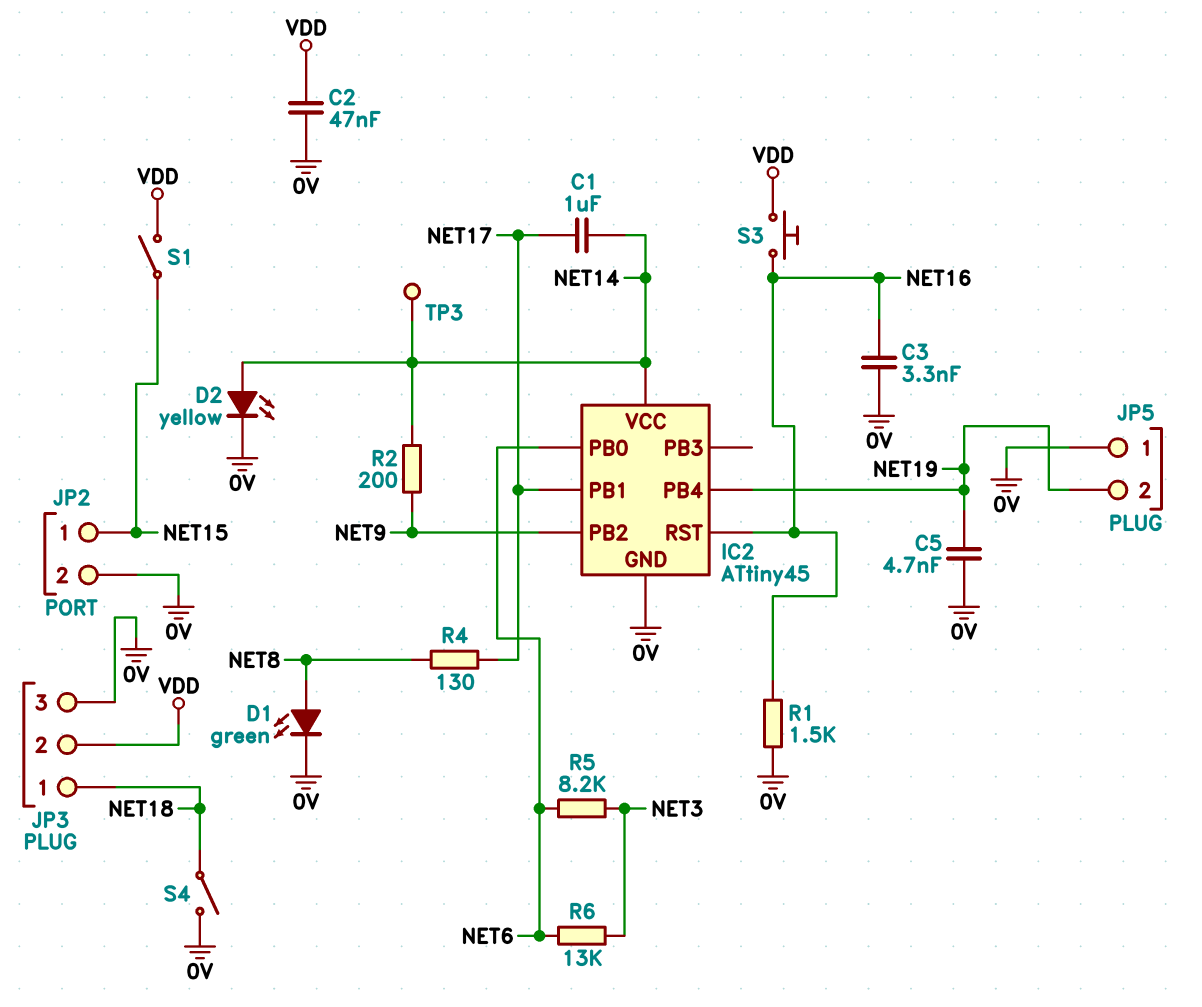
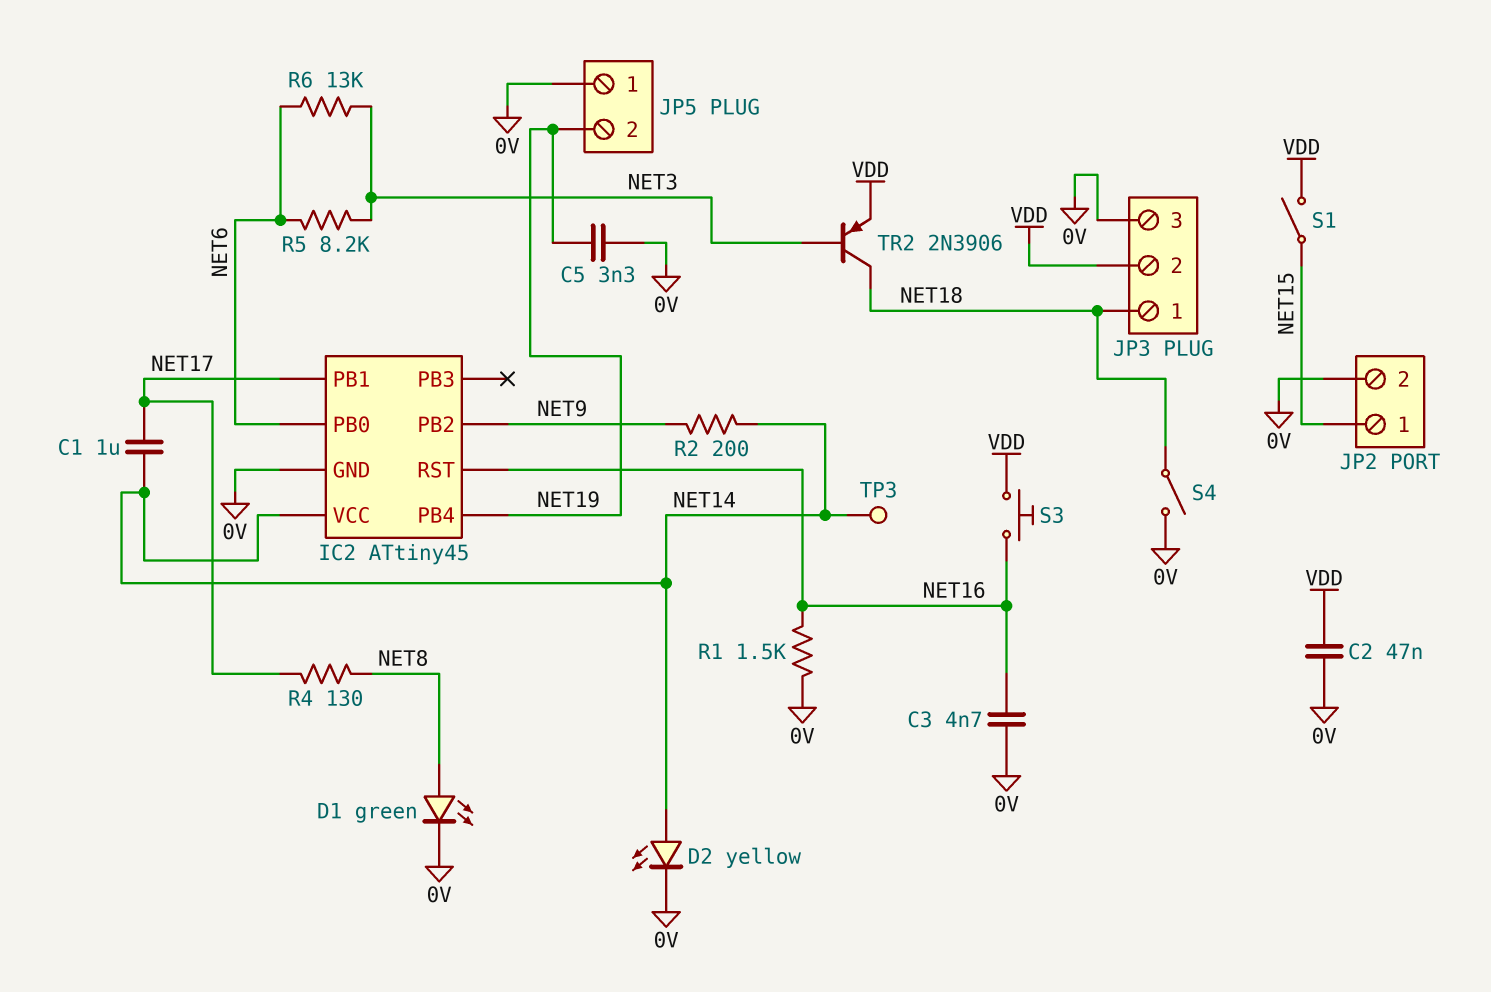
C3: 3.3nF (0V, NET16) -> 4.7nF (0V, NET16)
C5: 4.7nF (0V, NET19) -> 3.3nF (0V, NET19)
TR2: none -> PNP 2N3906 (B NET3, C NET18, E VDD)

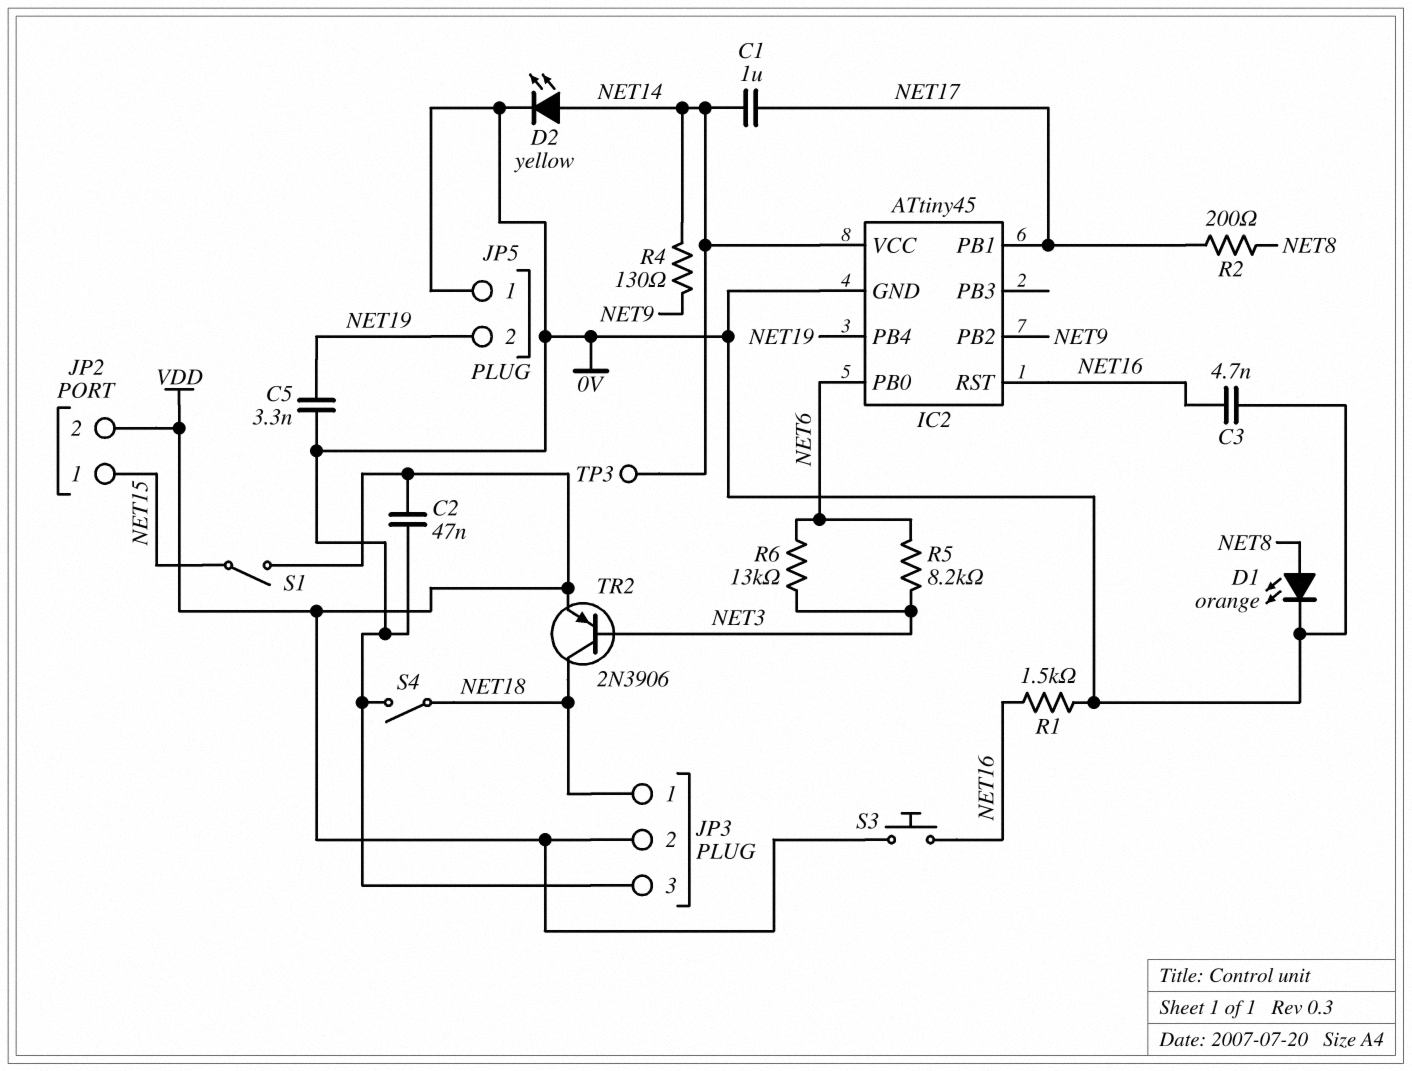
D1: LED green (A NET8, K 0V) -> LED orange (A NET8, K 0V)
JP2 pin 2: 0V -> VDD
R2: 200 (NET9, NET14) -> 200 (NET8, NET17)
R4: 130 (NET8, NET17) -> 130 (NET9, NET14)

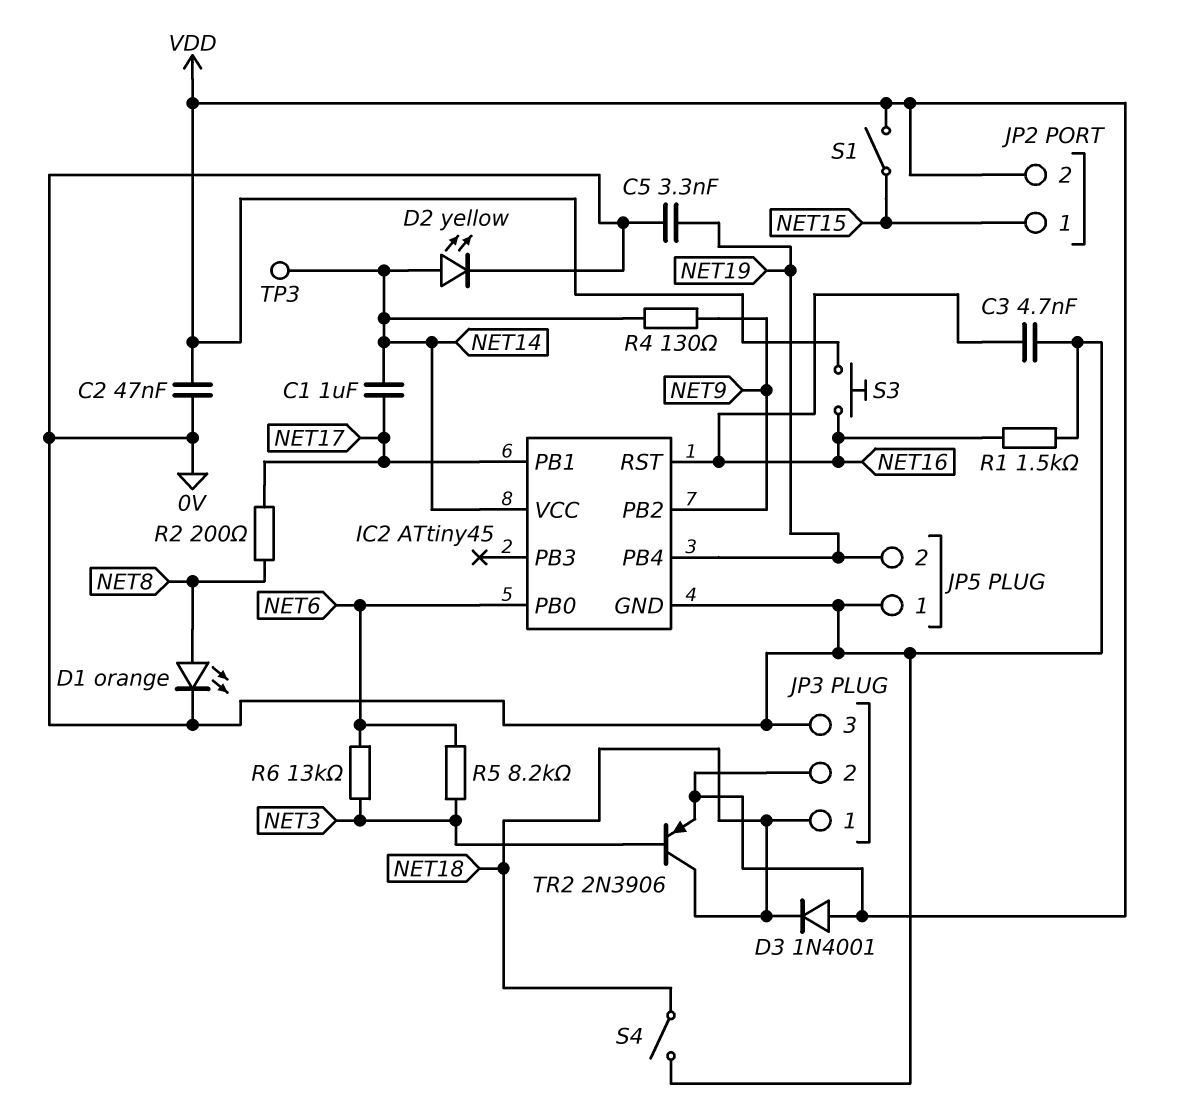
D3: none -> diode 1N4001 (A VDD, K NET18)

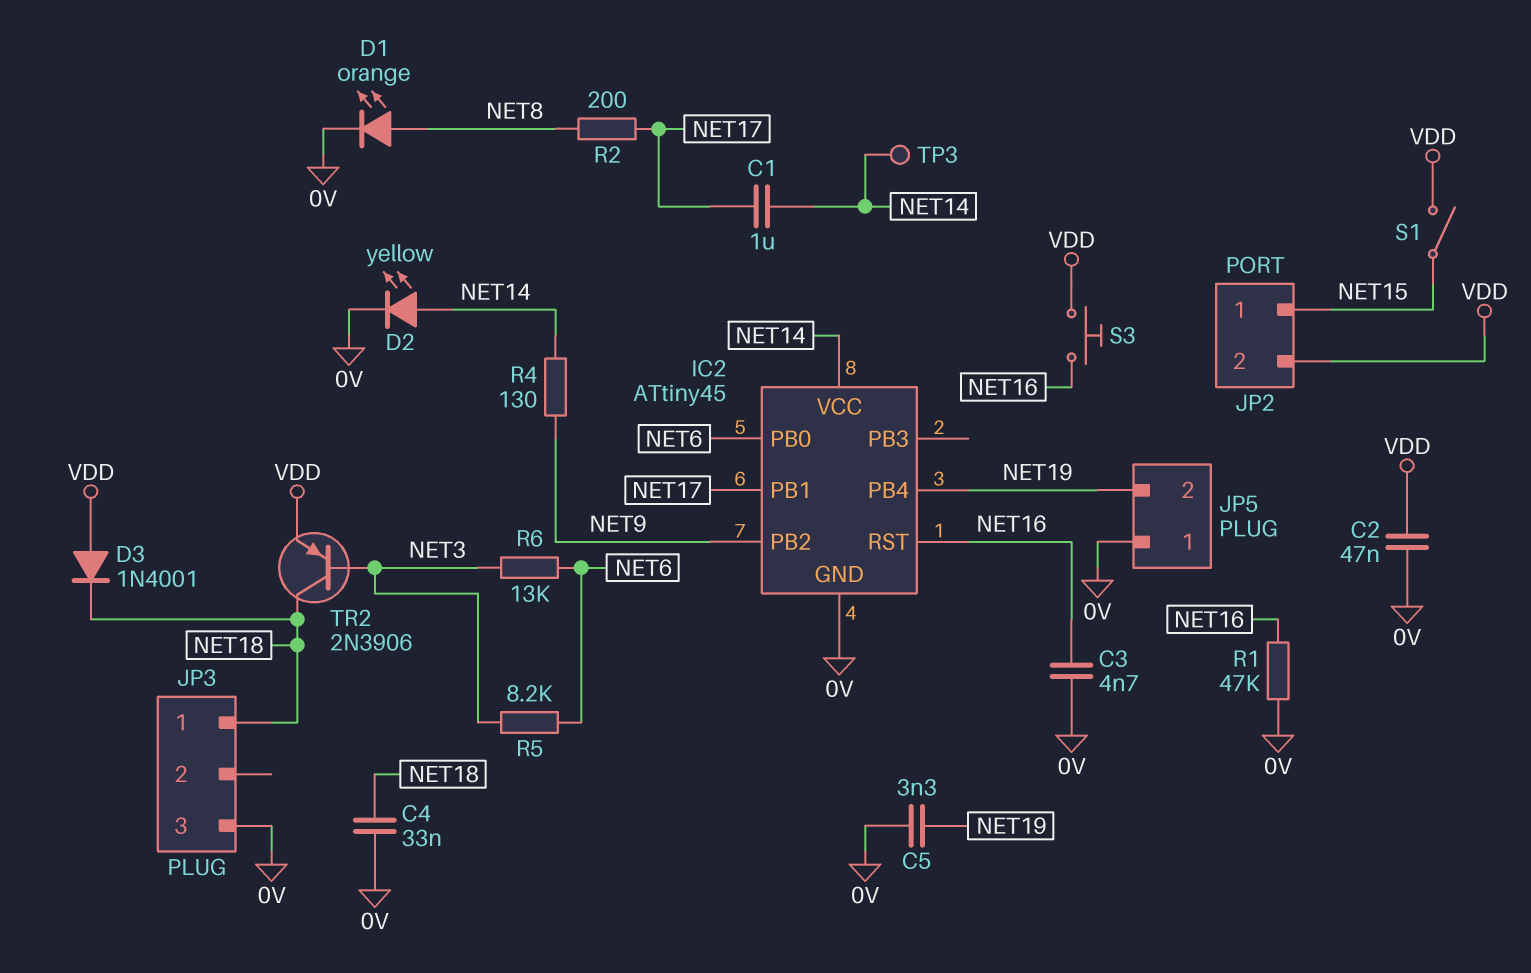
C4: none -> 33nF (0V, NET18)
JP3 pin 2: VDD -> none
R1: 1.5k (0V, NET16) -> 47k (0V, NET16)
S4: switch (0V, NET18) -> none

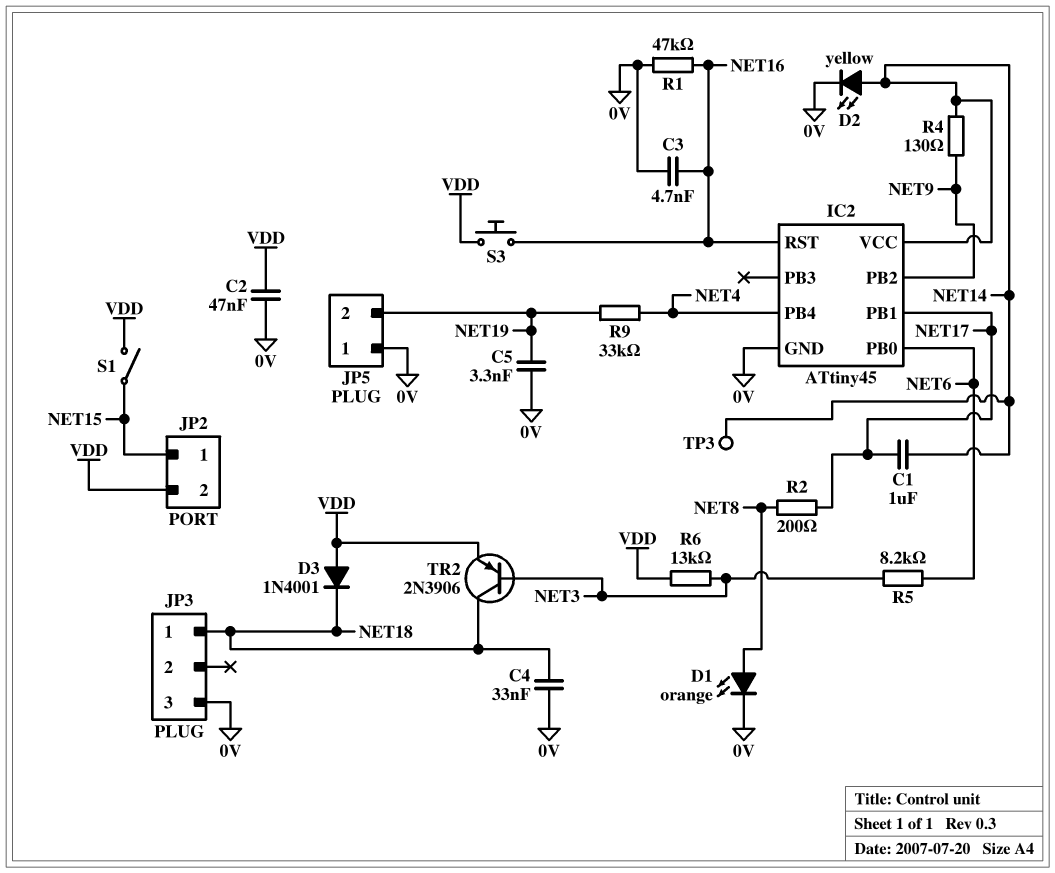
IC2 pin PB4: NET19 -> NET4
R6: 13k (NET3, NET6) -> 13k (NET3, VDD)
R9: none -> 33k (NET4, NET19)

